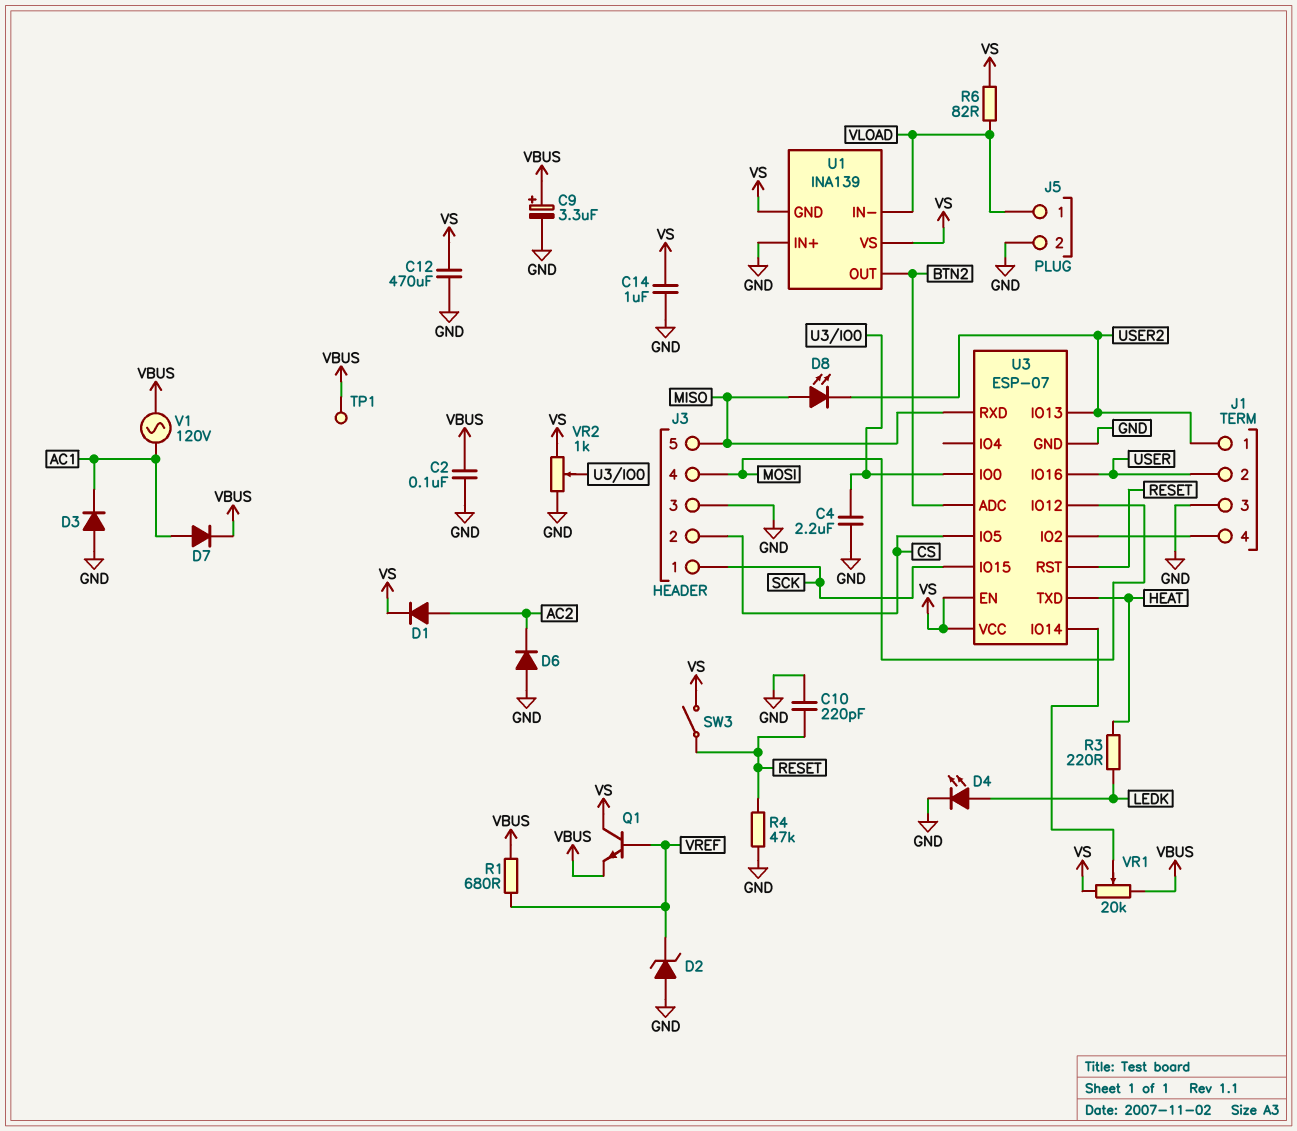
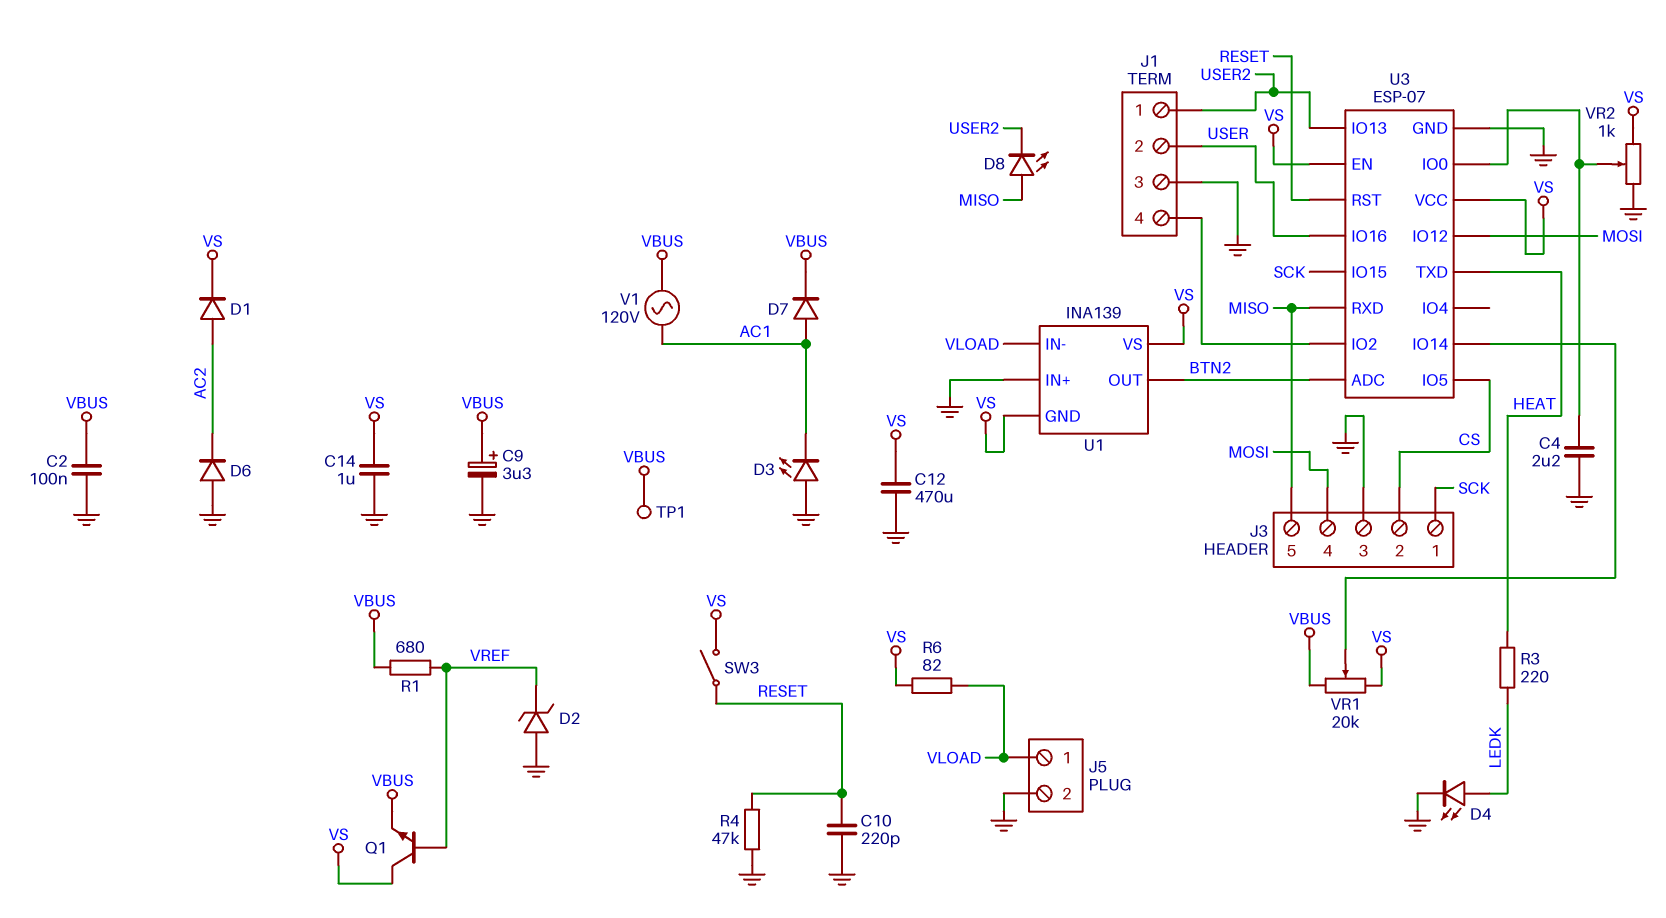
D3: diode (A GND, K AC1) -> LED (A GND, K AC1)

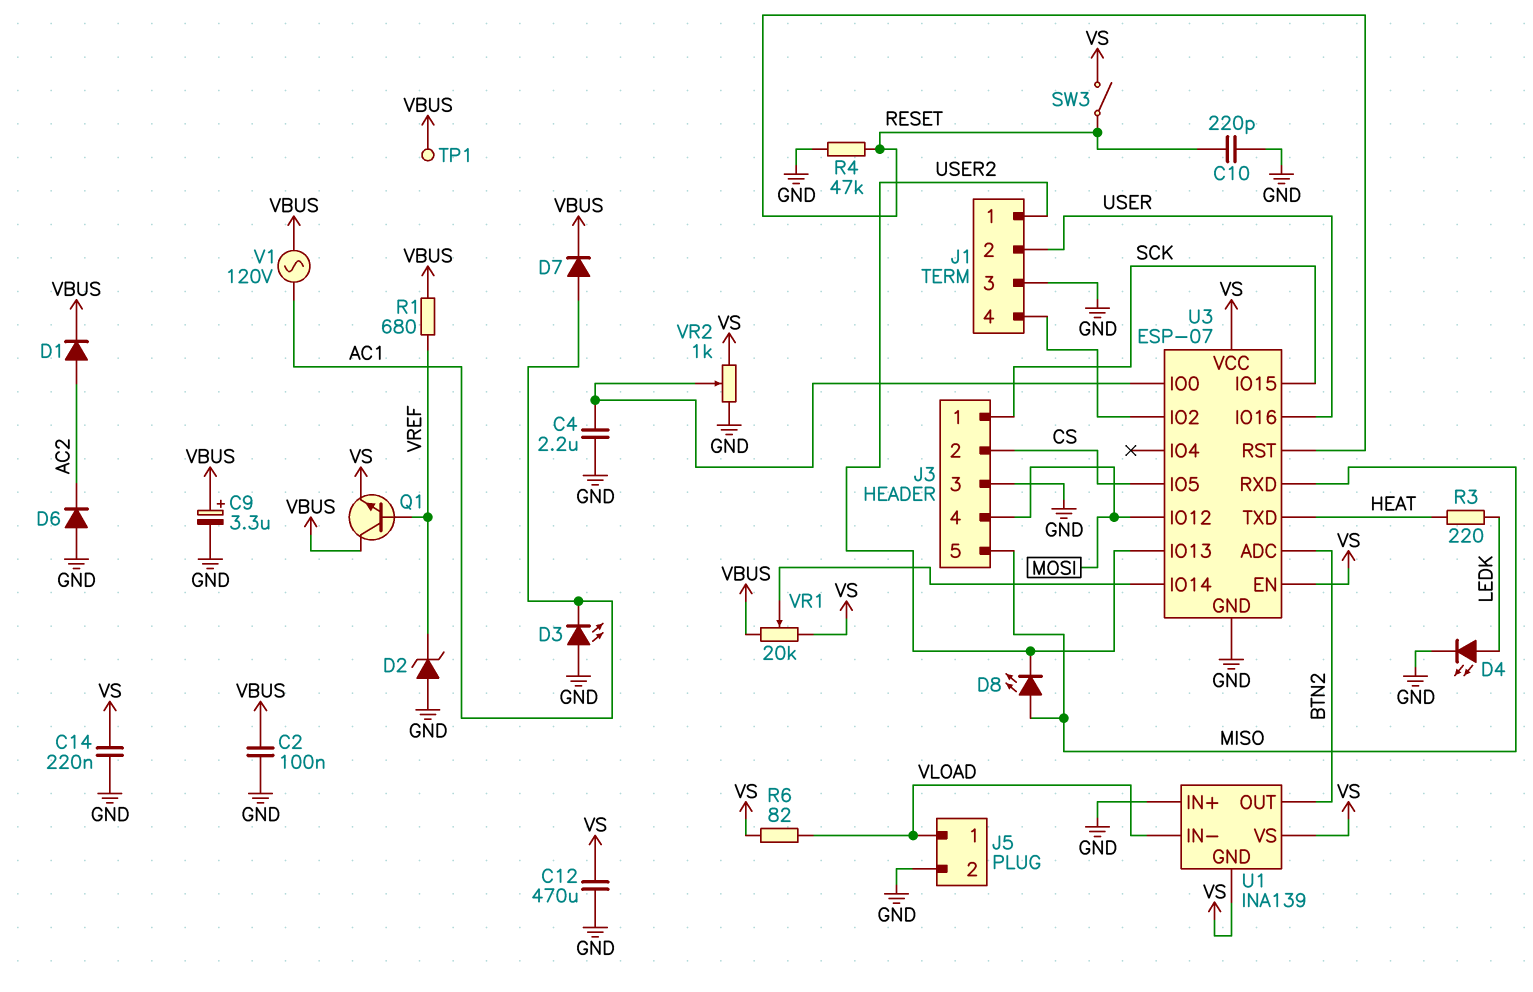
C14: 1uF (GND, VS) -> 220nF (GND, VS)
D1: diode (A AC2, K VS) -> diode (A AC2, K VBUS)
Q1: NPN (B VREF, C VS, E VBUS) -> NPN (B VREF, C VBUS, E VS)

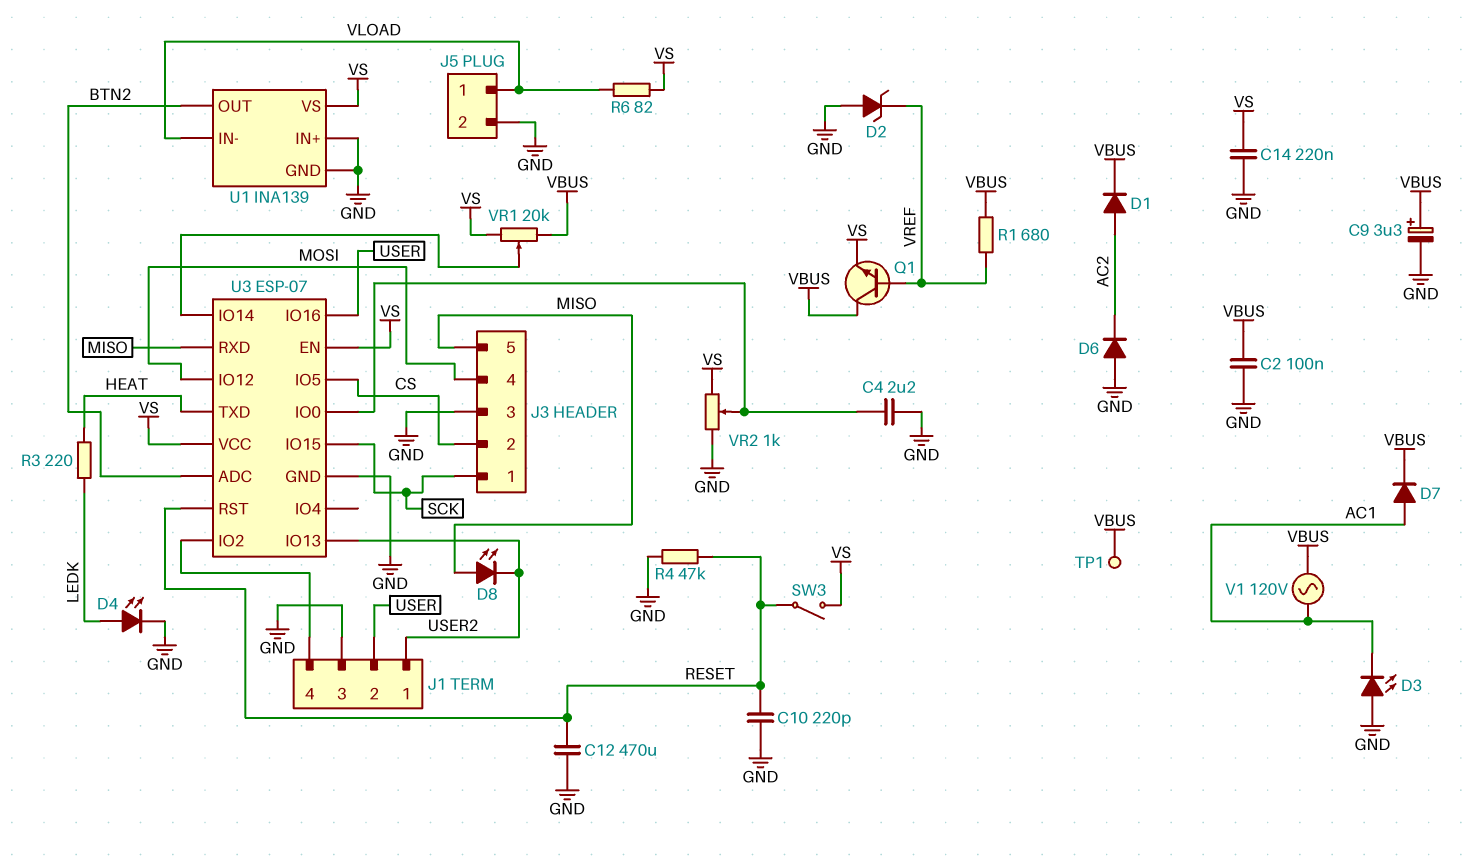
C12: 470uF (GND, VS) -> 470uF (GND, RESET)
U1 pin GND: VS -> GND

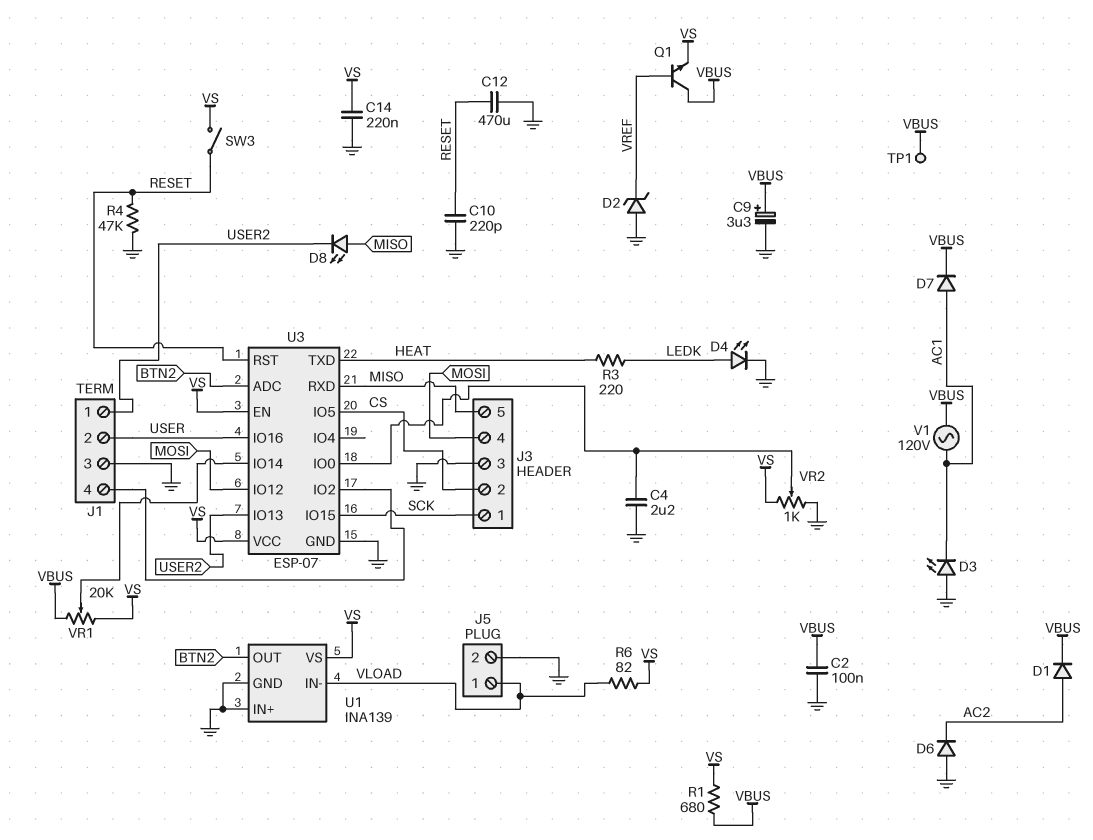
R1: 680 (VBUS, VREF) -> 680 (VBUS, VS)

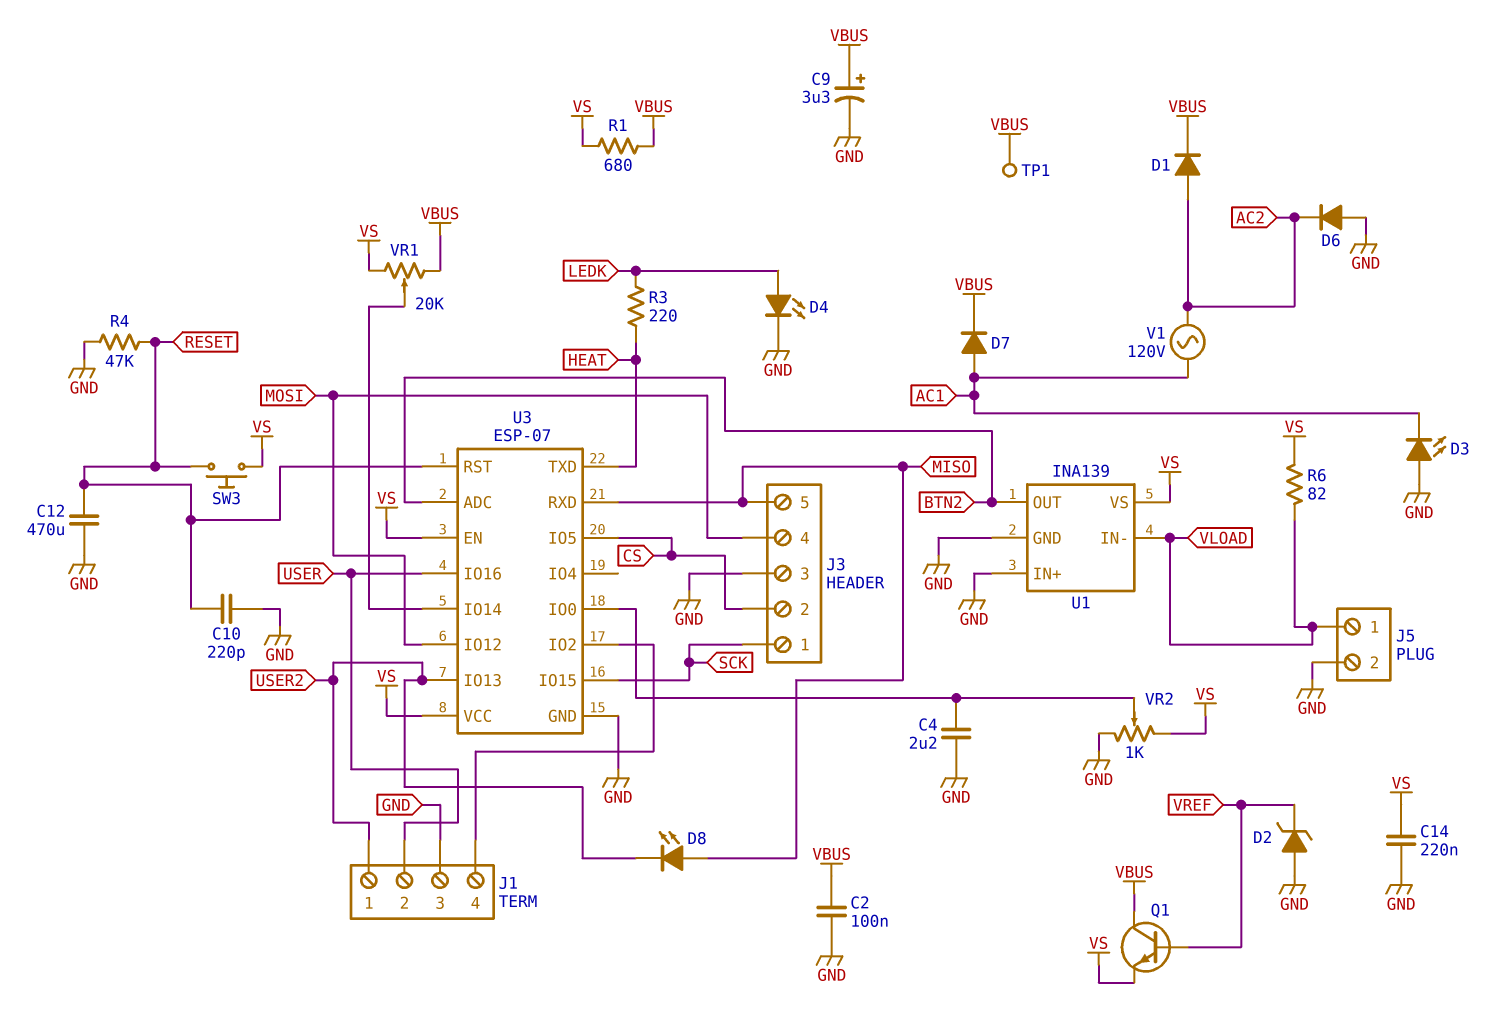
SW3: switch (RESET, VS) -> button (RESET, VS)
V1: AC 120V (AC1, VBUS) -> AC 120V (AC1, AC2)

